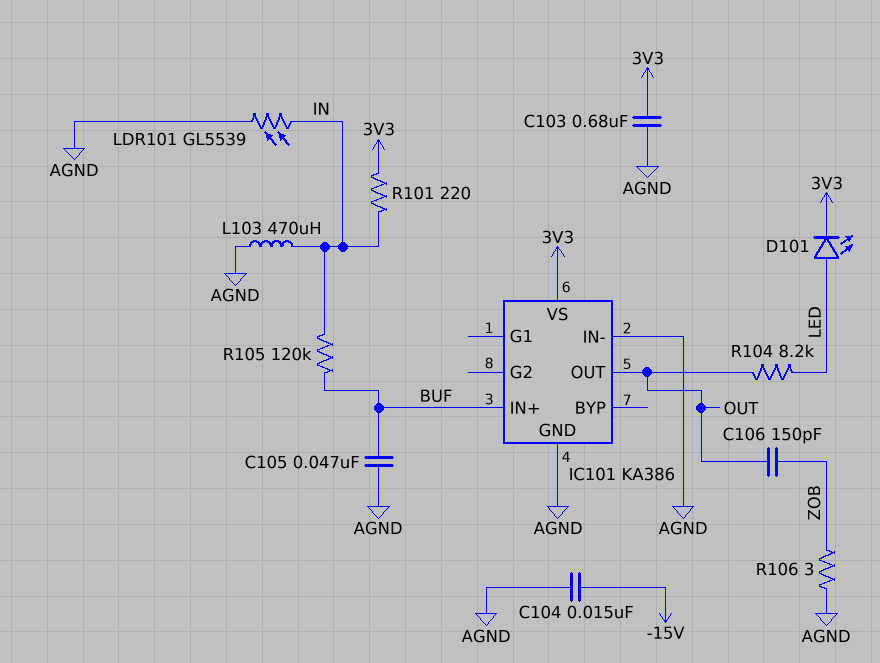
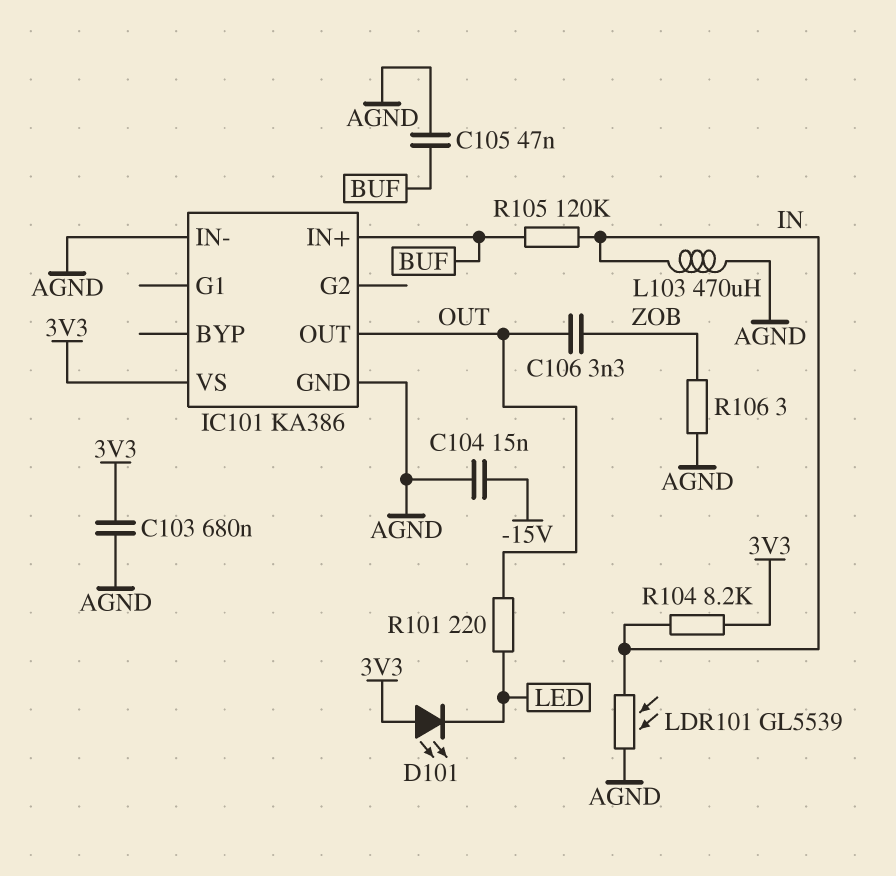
C106: 150pF (OUT, ZOB) -> 3.3nF (OUT, ZOB)
D101: LED (A LED, K 3V3) -> LED (A 3V3, K LED)
R101: 220 (3V3, IN) -> 220 (LED, OUT)
R104: 8.2k (LED, OUT) -> 8.2k (3V3, IN)

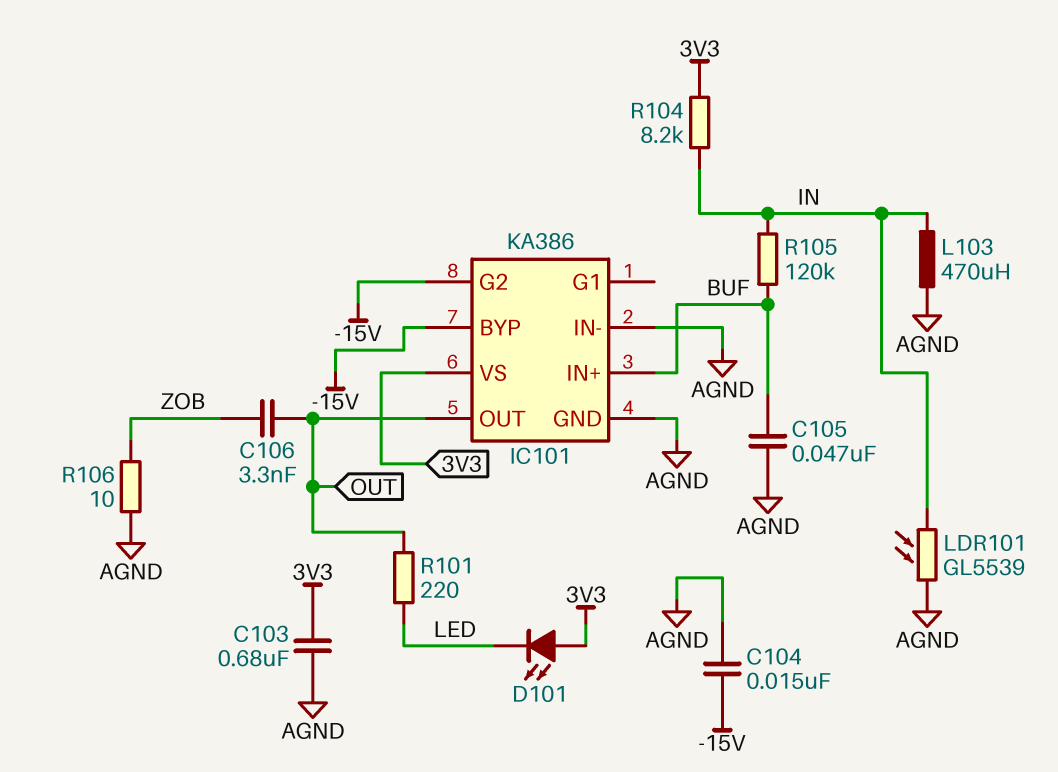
IC101 pin BYP: none -> -15V
IC101 pin G2: none -> -15V
R106: 3 (AGND, ZOB) -> 10 (AGND, ZOB)

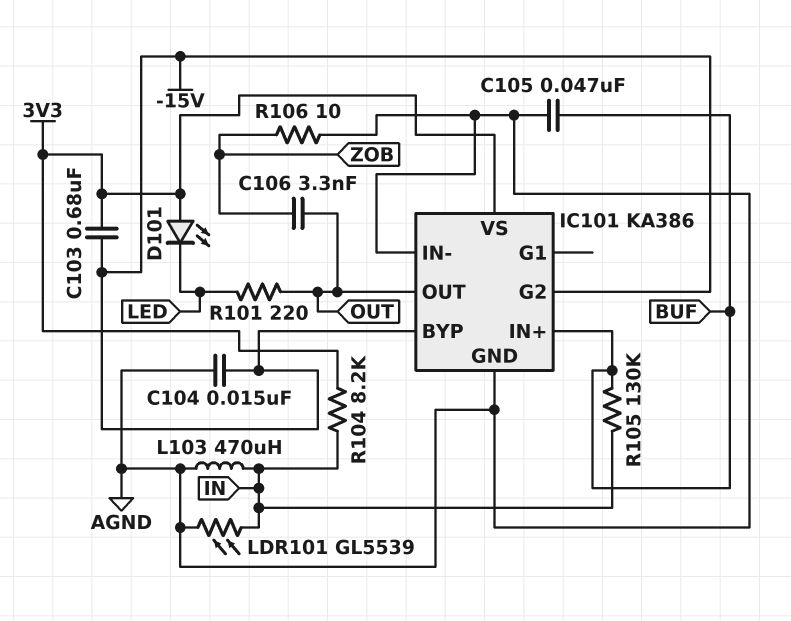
C103: 680nF (3V3, AGND) -> 680nF (-15V, 3V3)
R105: 120k (BUF, IN) -> 130k (BUF, IN)

